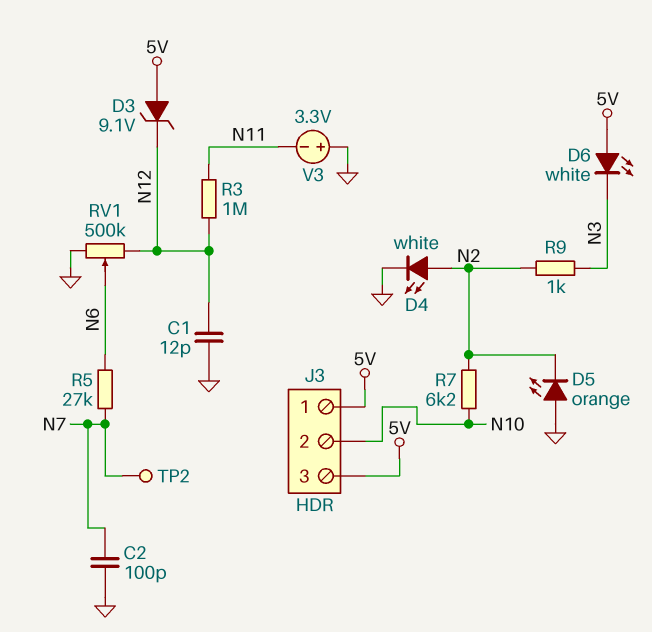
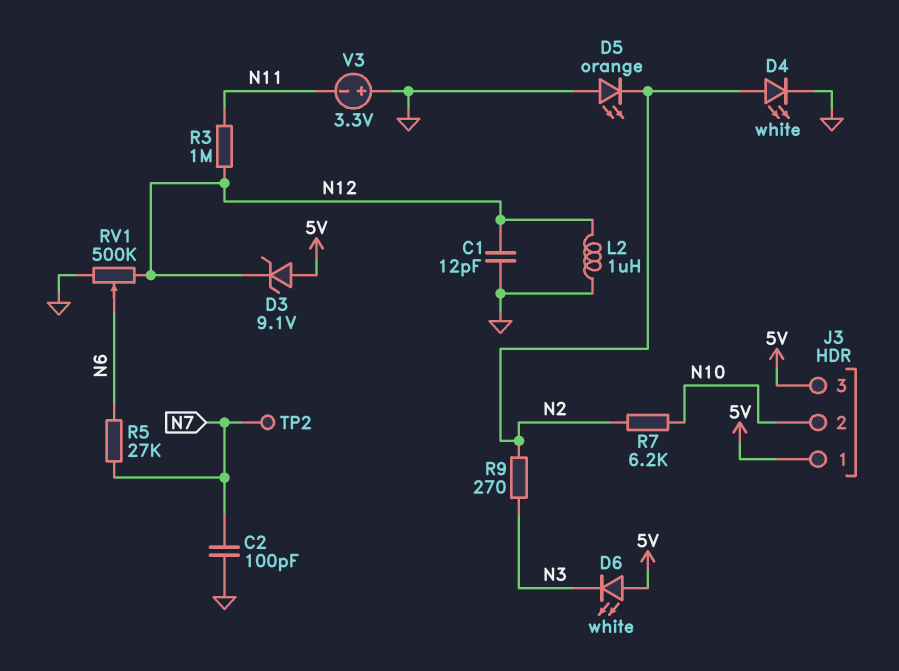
L2: none -> 1uH (GND, N12)
R9: 1k (N2, N3) -> 270 (N2, N3)

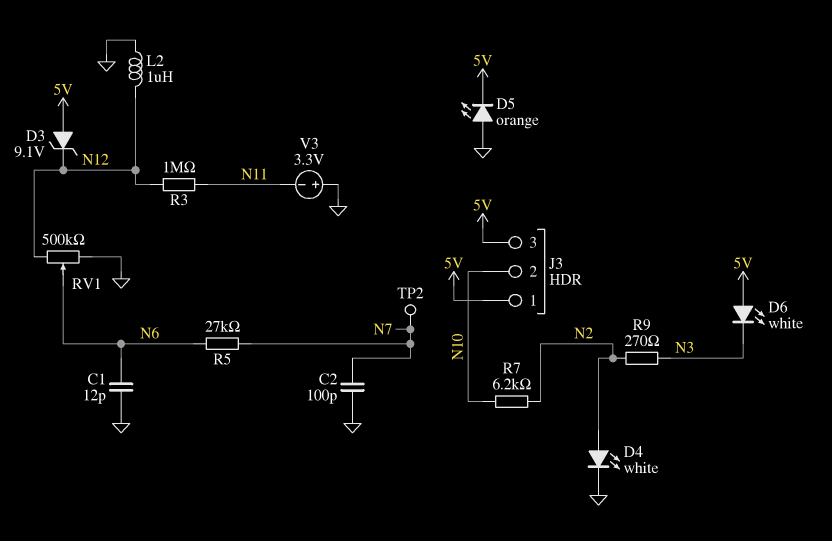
C1: 12pF (GND, N12) -> 12pF (GND, N6)
D5: LED orange (A GND, K N2) -> LED orange (A GND, K 5V)

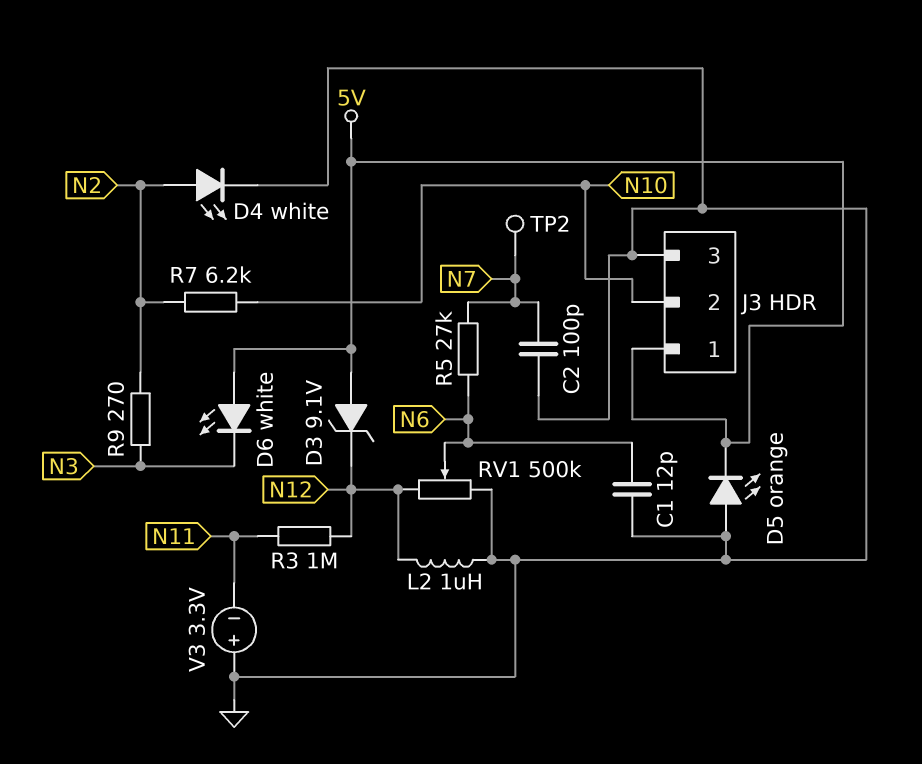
J3 pin 3: 5V -> GND

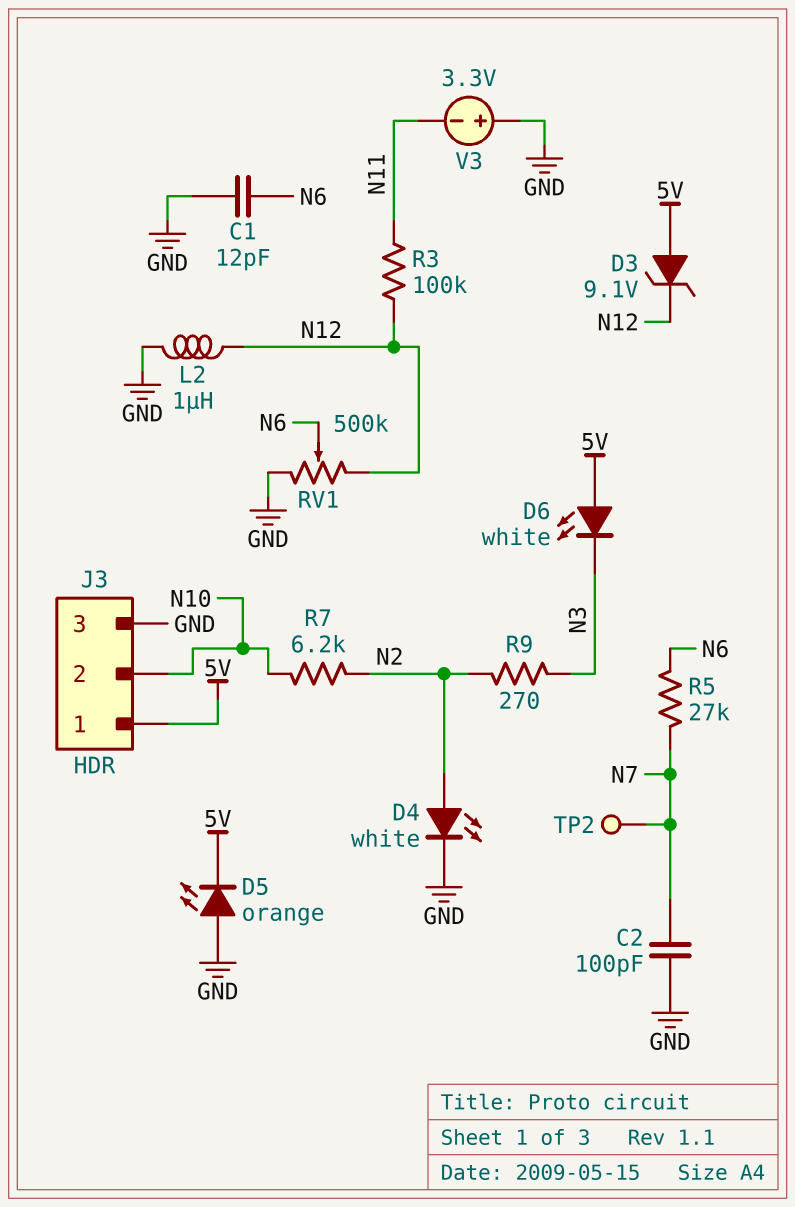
R3: 1M (N11, N12) -> 100k (N11, N12)

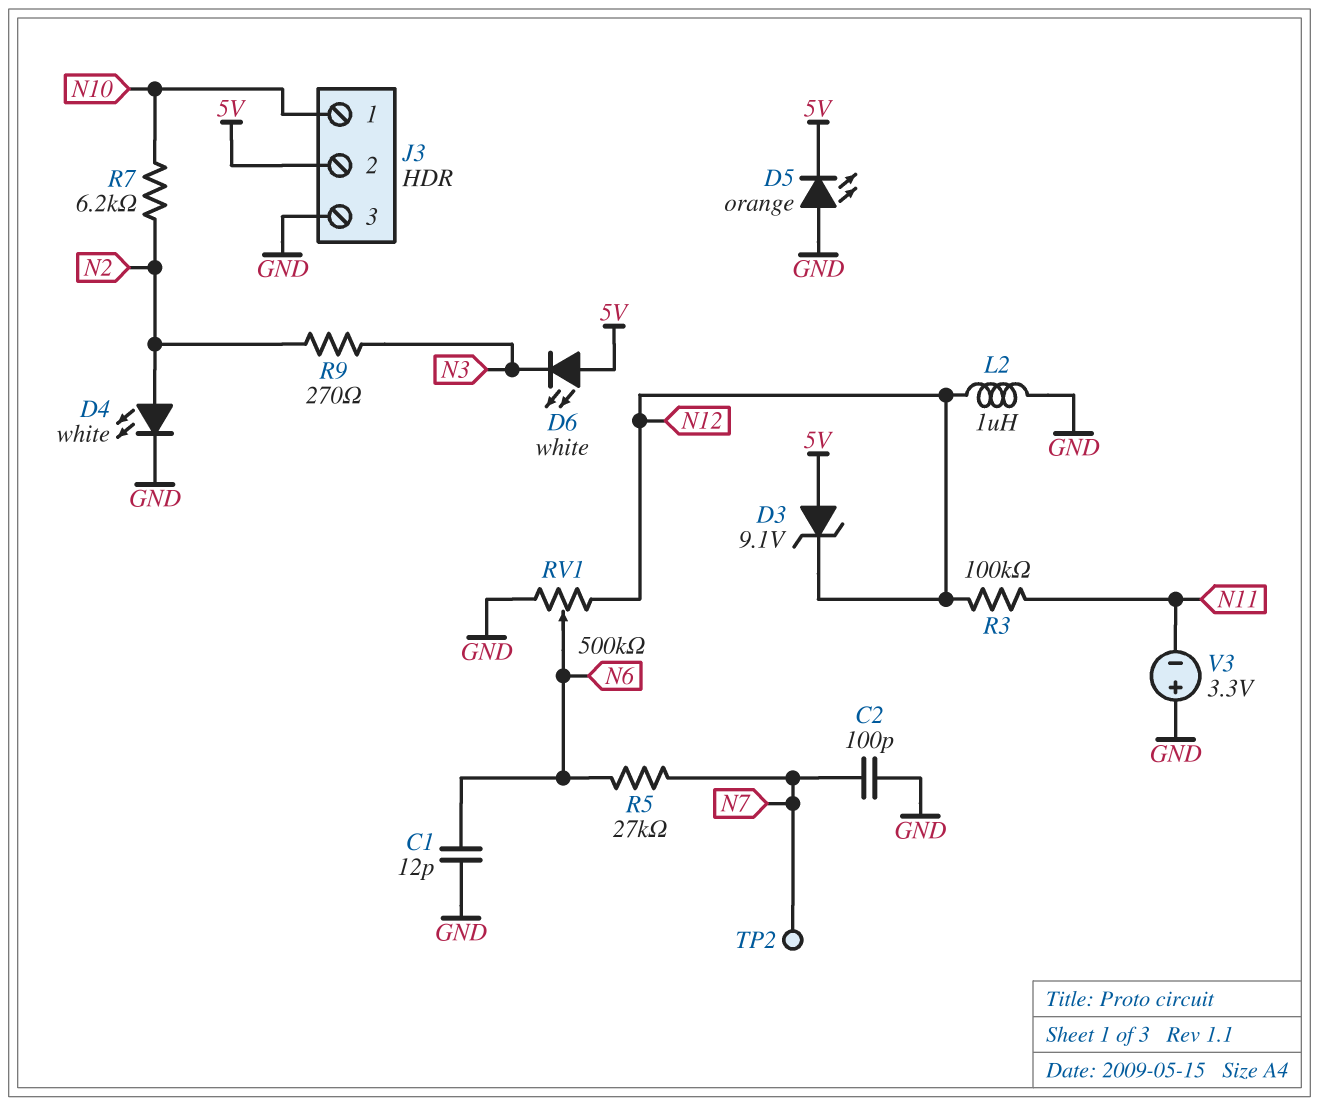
J3 pin 1: 5V -> N10
J3 pin 2: N10 -> 5V

